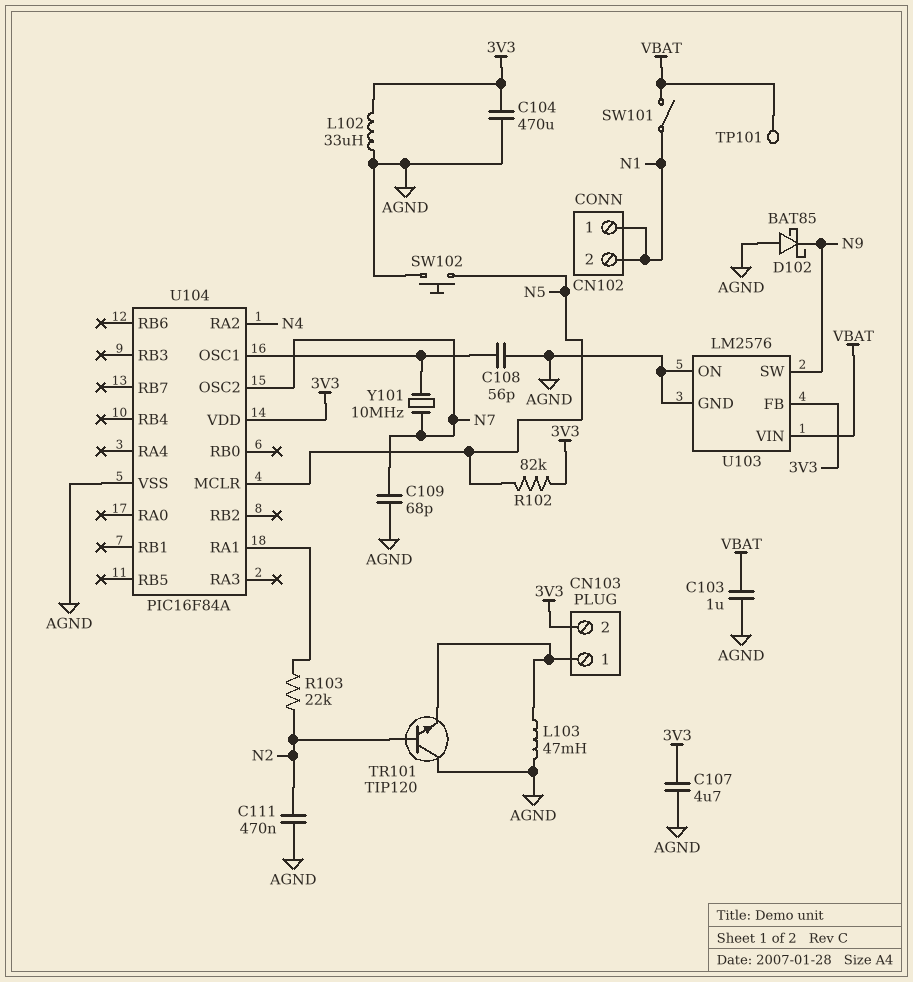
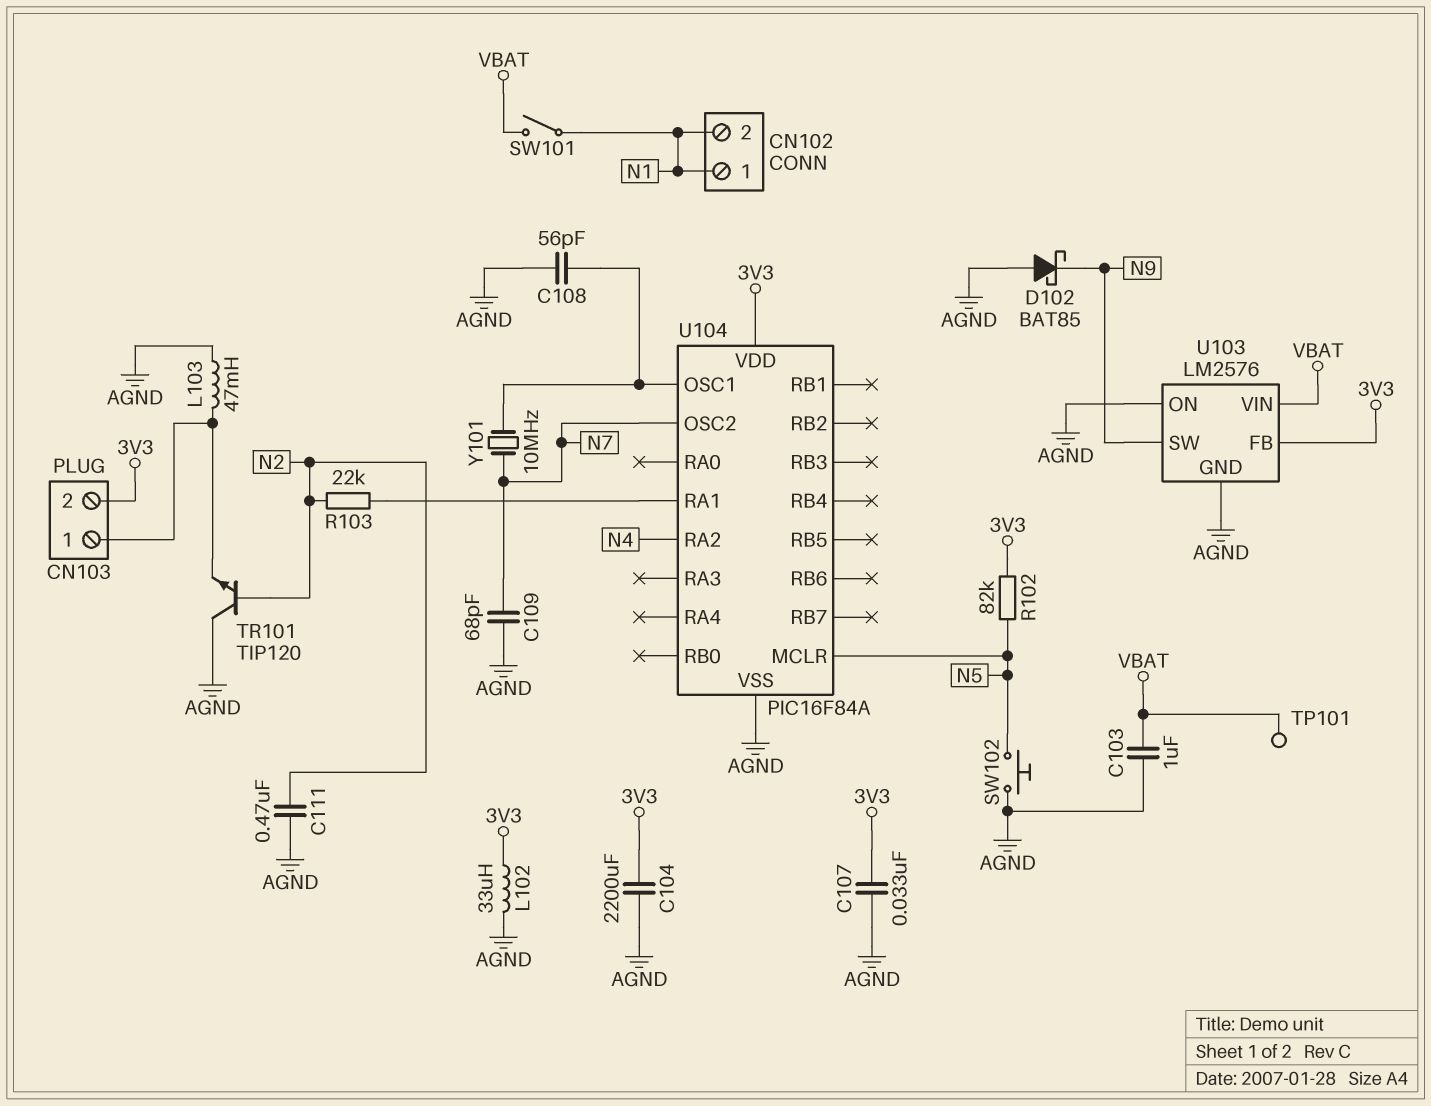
C104: 470uF (3V3, AGND) -> 2200uF (3V3, AGND)
C107: 4.7uF (3V3, AGND) -> 33nF (3V3, AGND)

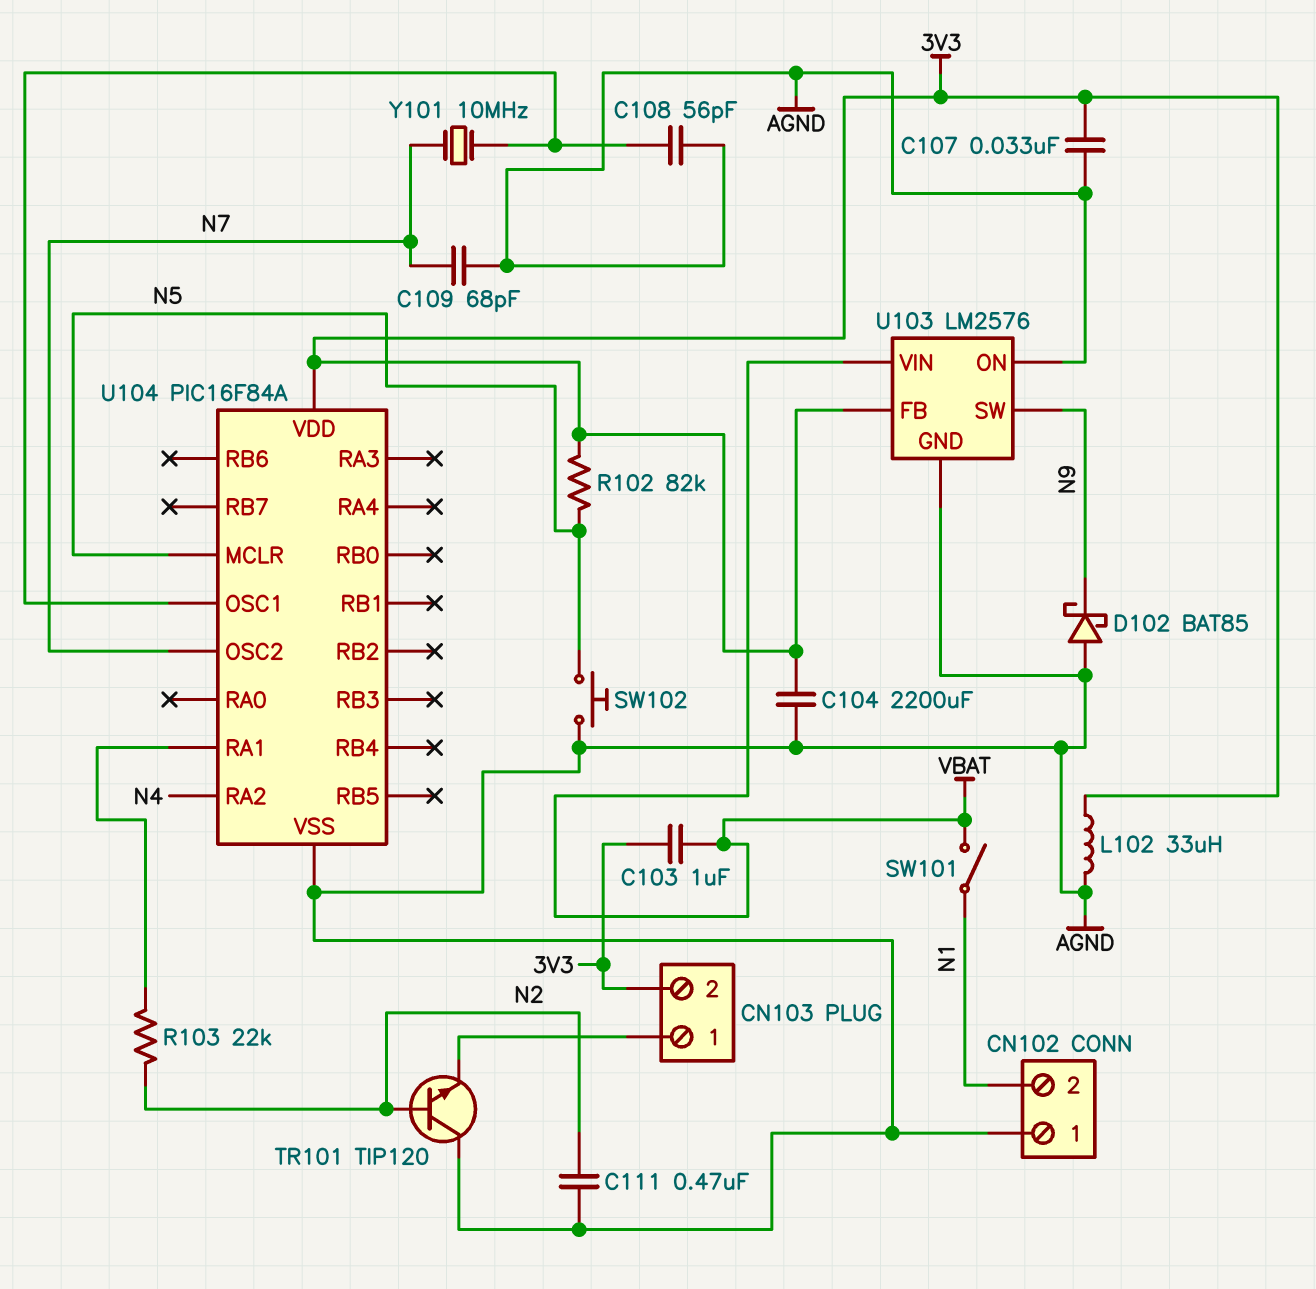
C103: 1uF (AGND, VBAT) -> 1uF (3V3, VBAT)
CN102 pin 1: N1 -> AGND
L103: 47mH (AGND, CN103/1) -> none
TP101: test point (VBAT) -> none

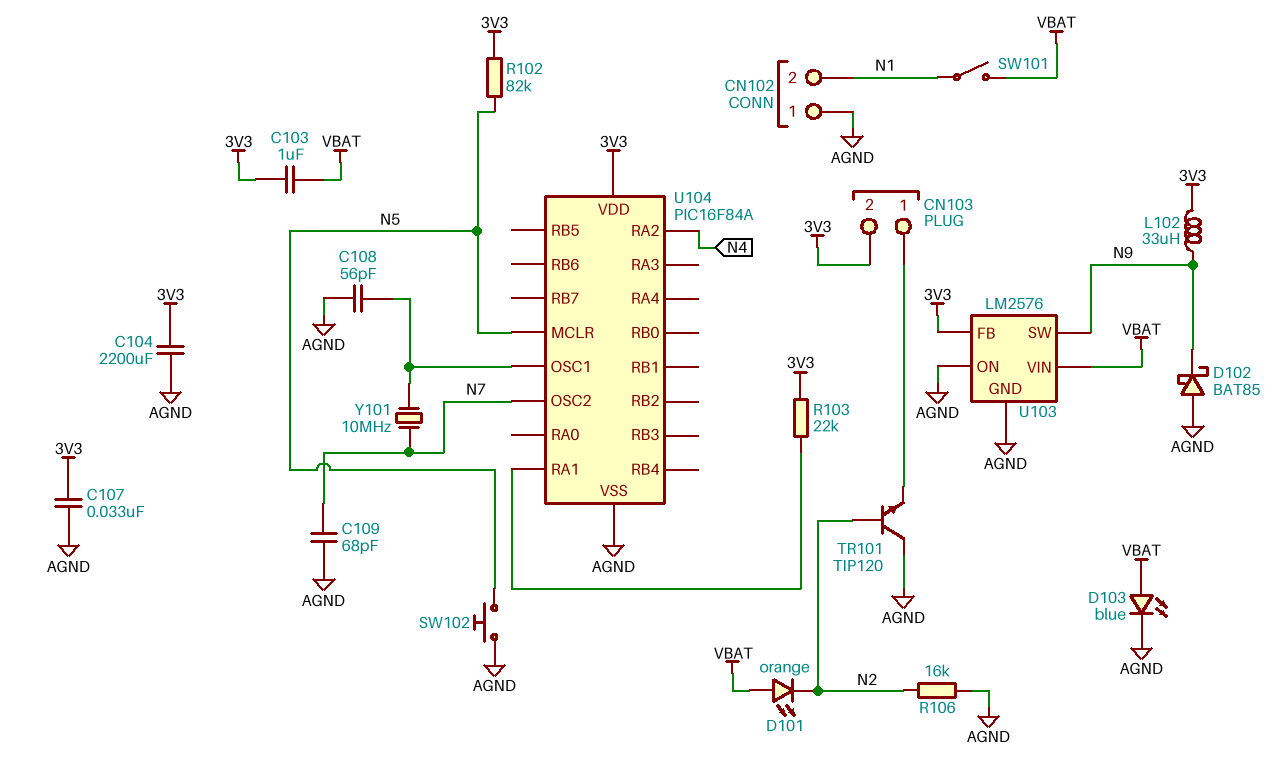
C111: 470nF (AGND, N2) -> none
D101: none -> LED orange (A VBAT, K N2)
D103: none -> LED blue (A VBAT, K AGND)
L102: 33uH (3V3, AGND) -> 33uH (3V3, N9)
R103: 22k (N2, U104/RA1) -> 22k (3V3, U104/RA1)
R106: none -> 16k (AGND, N2)

